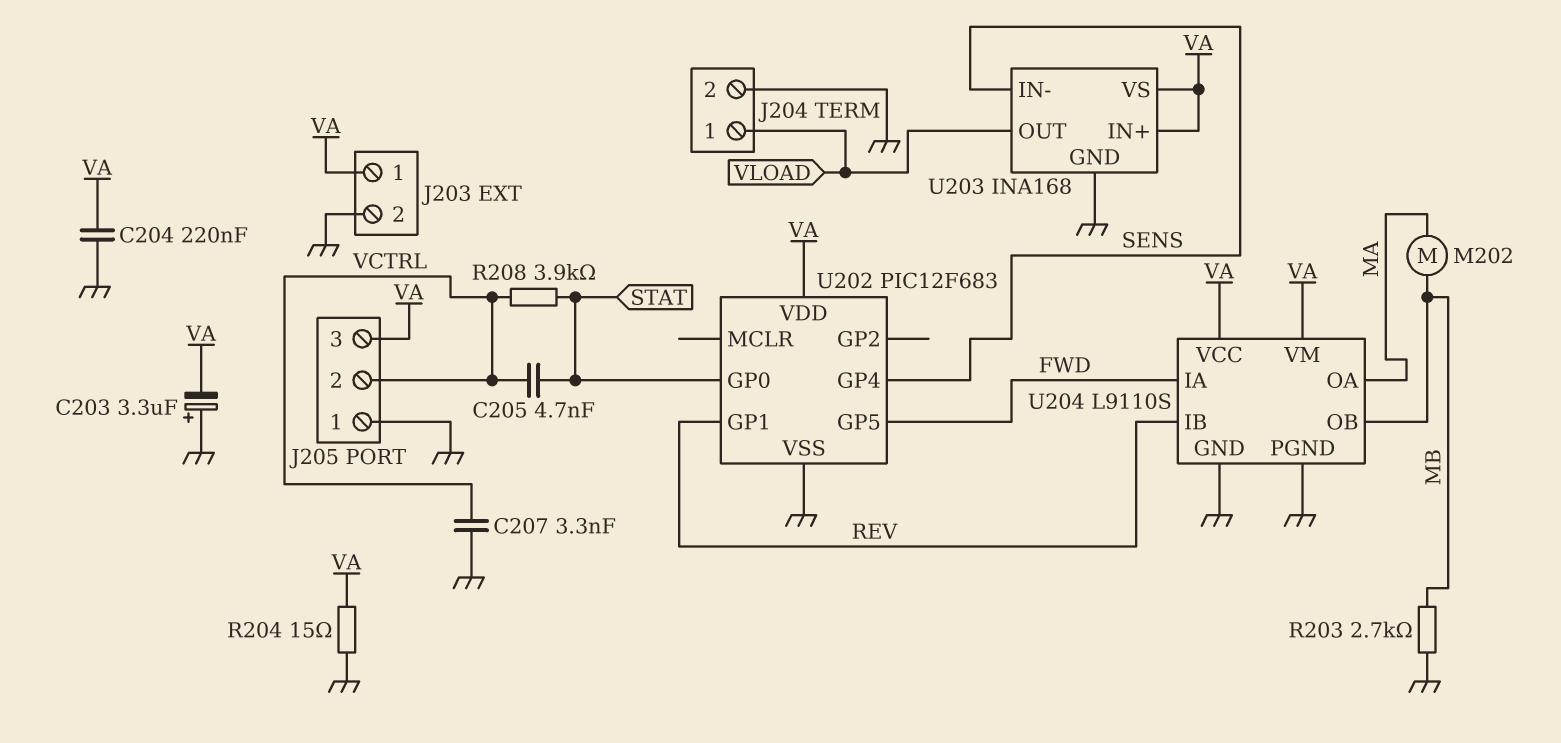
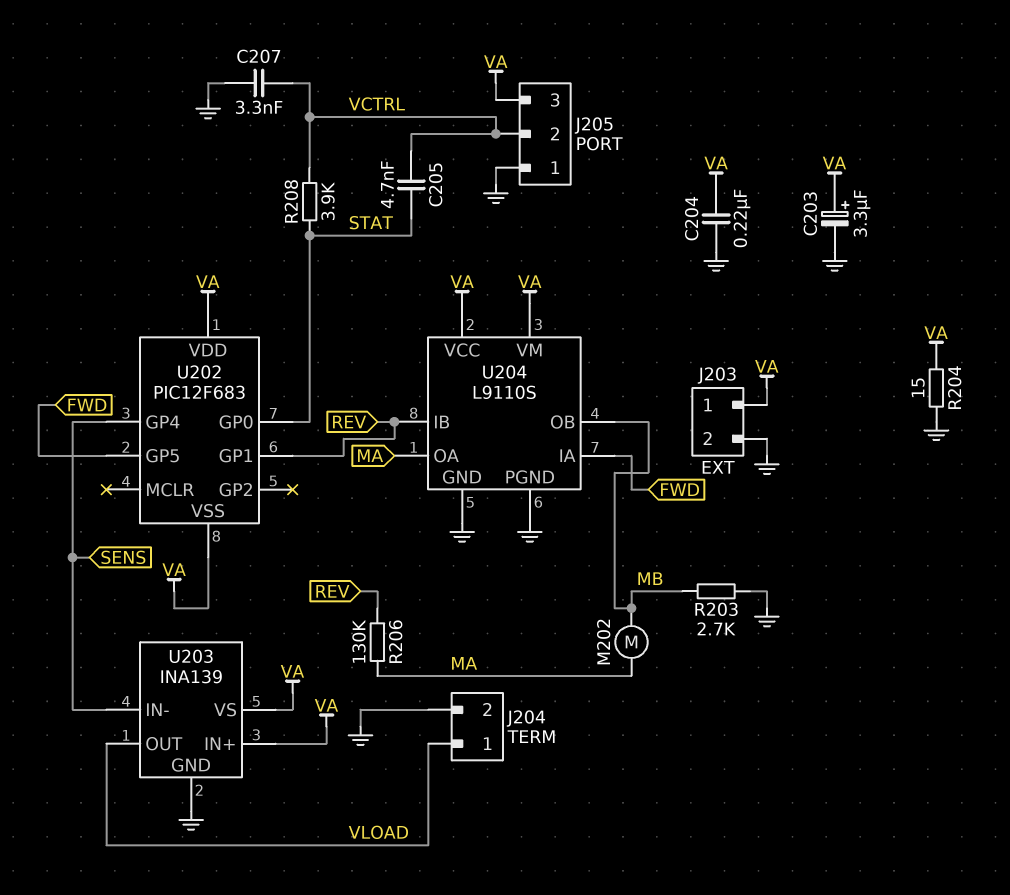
C203: 3.3uF (plus GND, minus VA) -> 3.3uF (plus VA, minus GND)
R206: none -> 130k (MA, REV)
U202 pin VSS: GND -> VA
U203: INA168 -> INA139

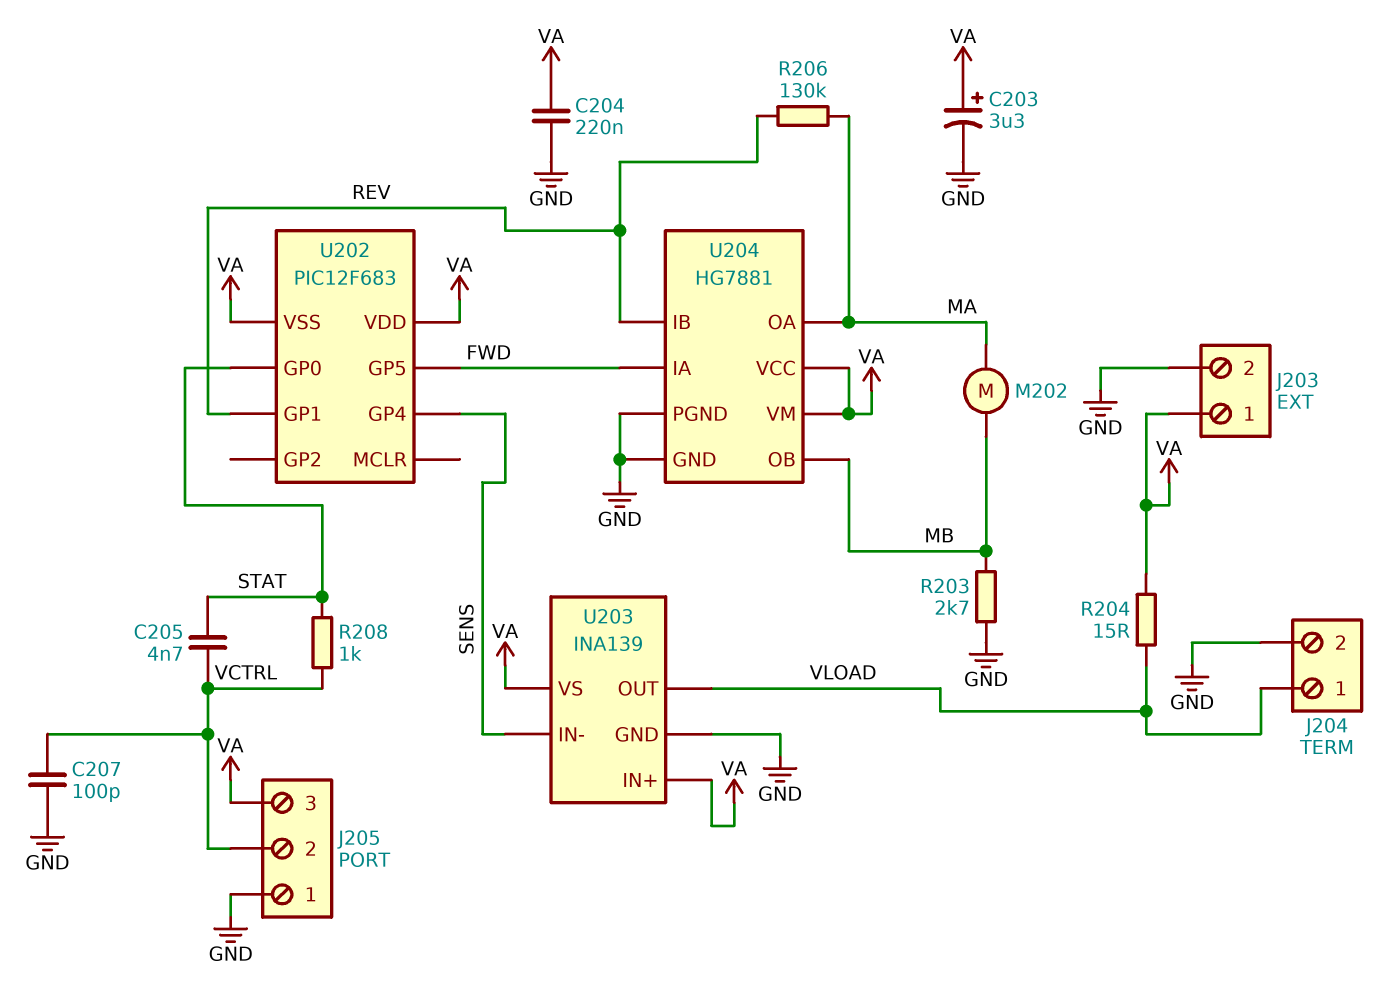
C207: 3.3nF (GND, VCTRL) -> 100pF (GND, VCTRL)
R204: 15 (GND, VA) -> 15 (VA, VLOAD)
R208: 3.9k (STAT, VCTRL) -> 1k (STAT, VCTRL)
U204: L9110S -> HG7881

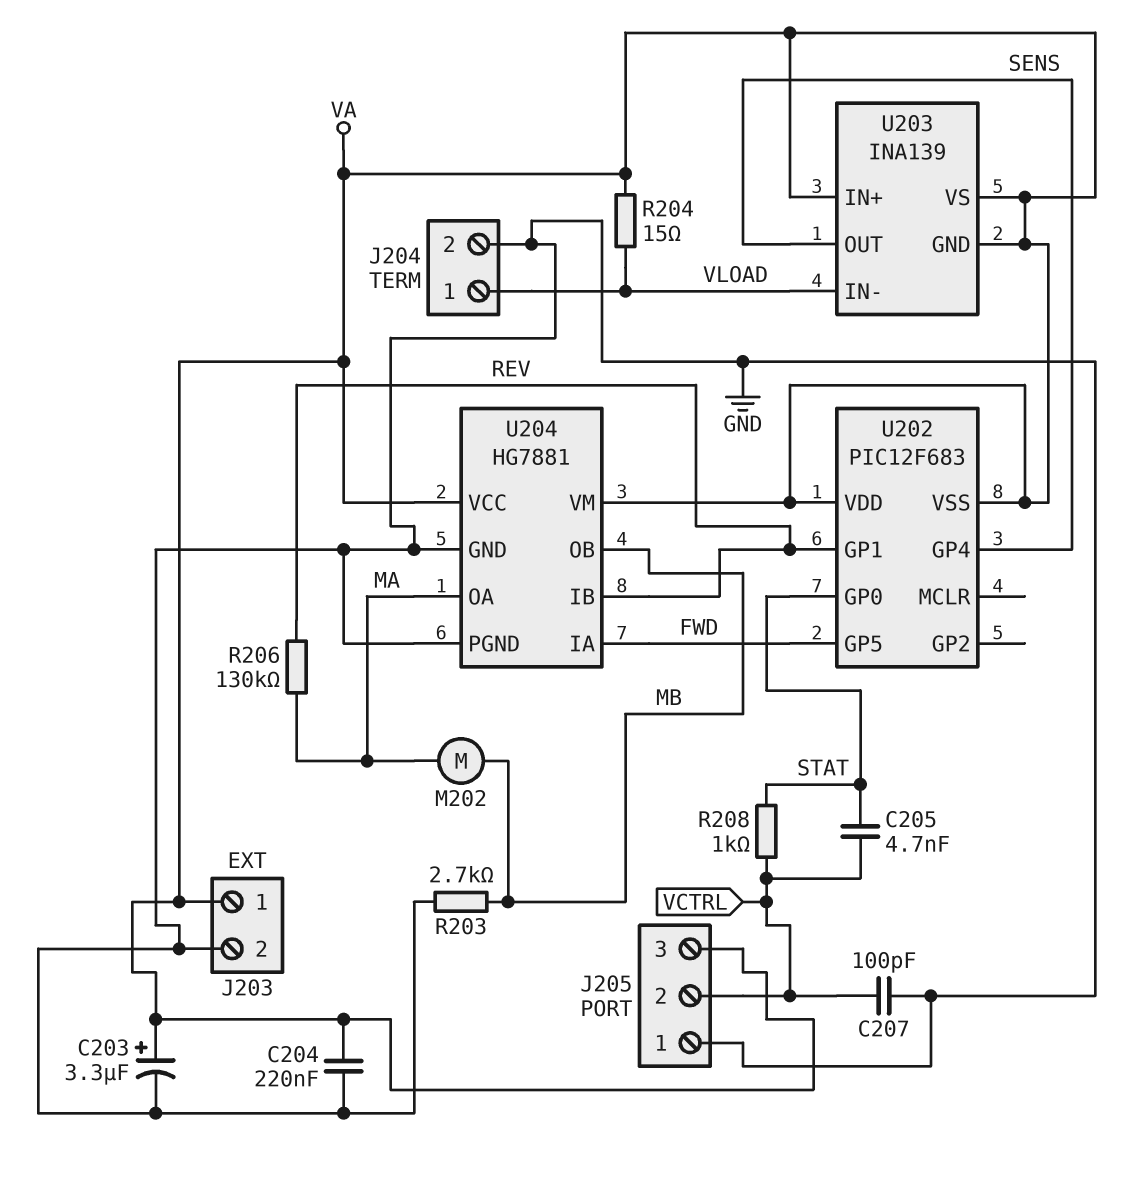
U203 pin GND: GND -> VA
U203 pin IN-: SENS -> VLOAD
U203 pin OUT: VLOAD -> SENS

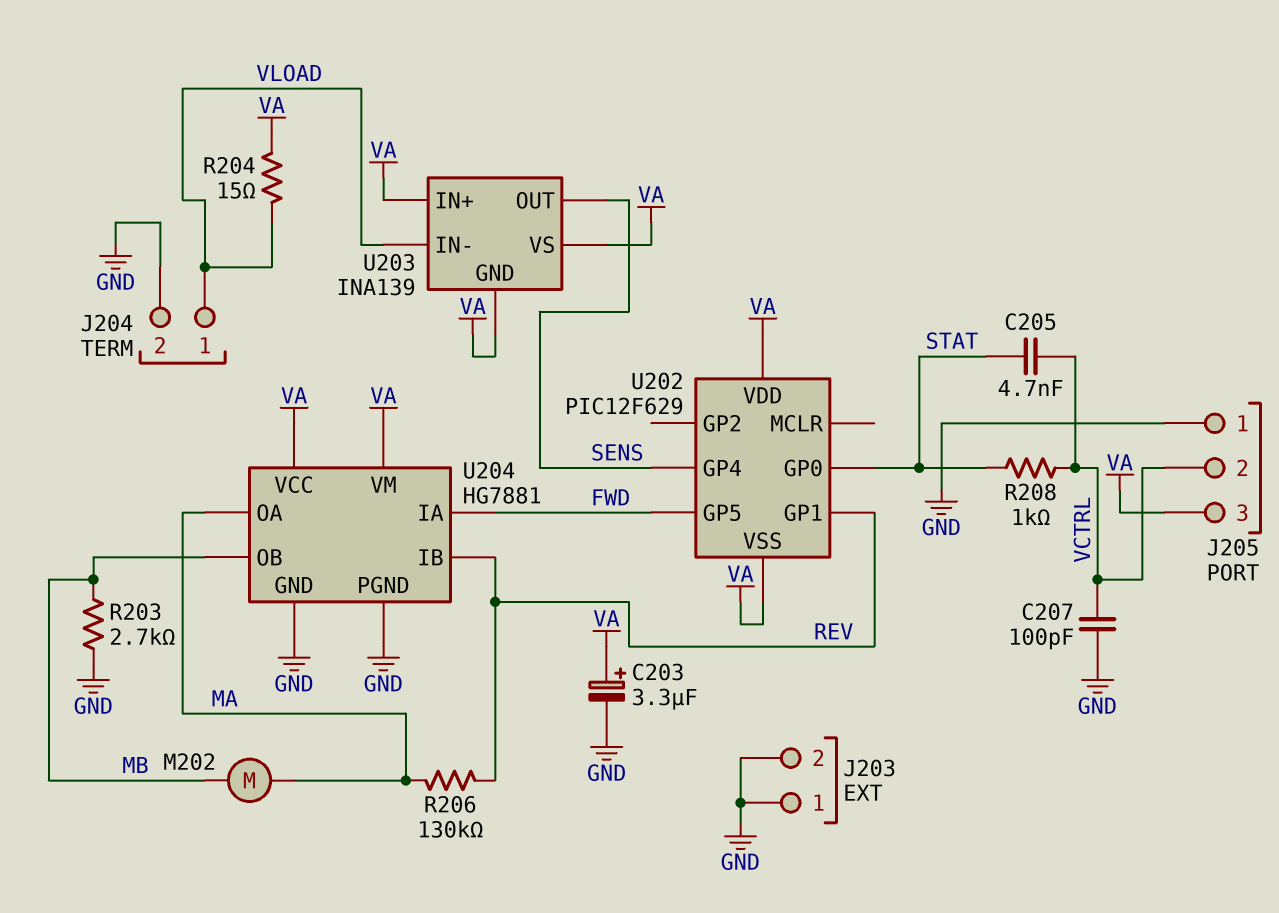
C204: 220nF (GND, VA) -> none
J203 pin 1: VA -> GND
U202: PIC12F683 -> PIC12F629

